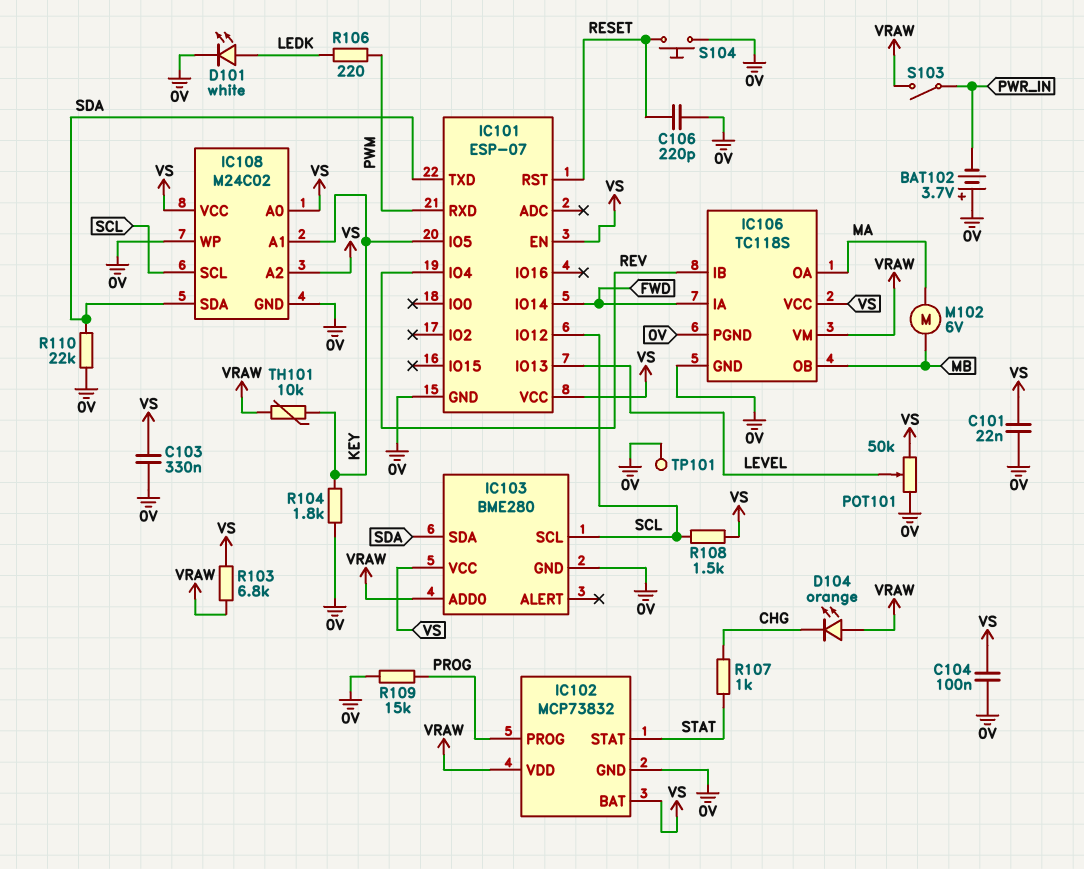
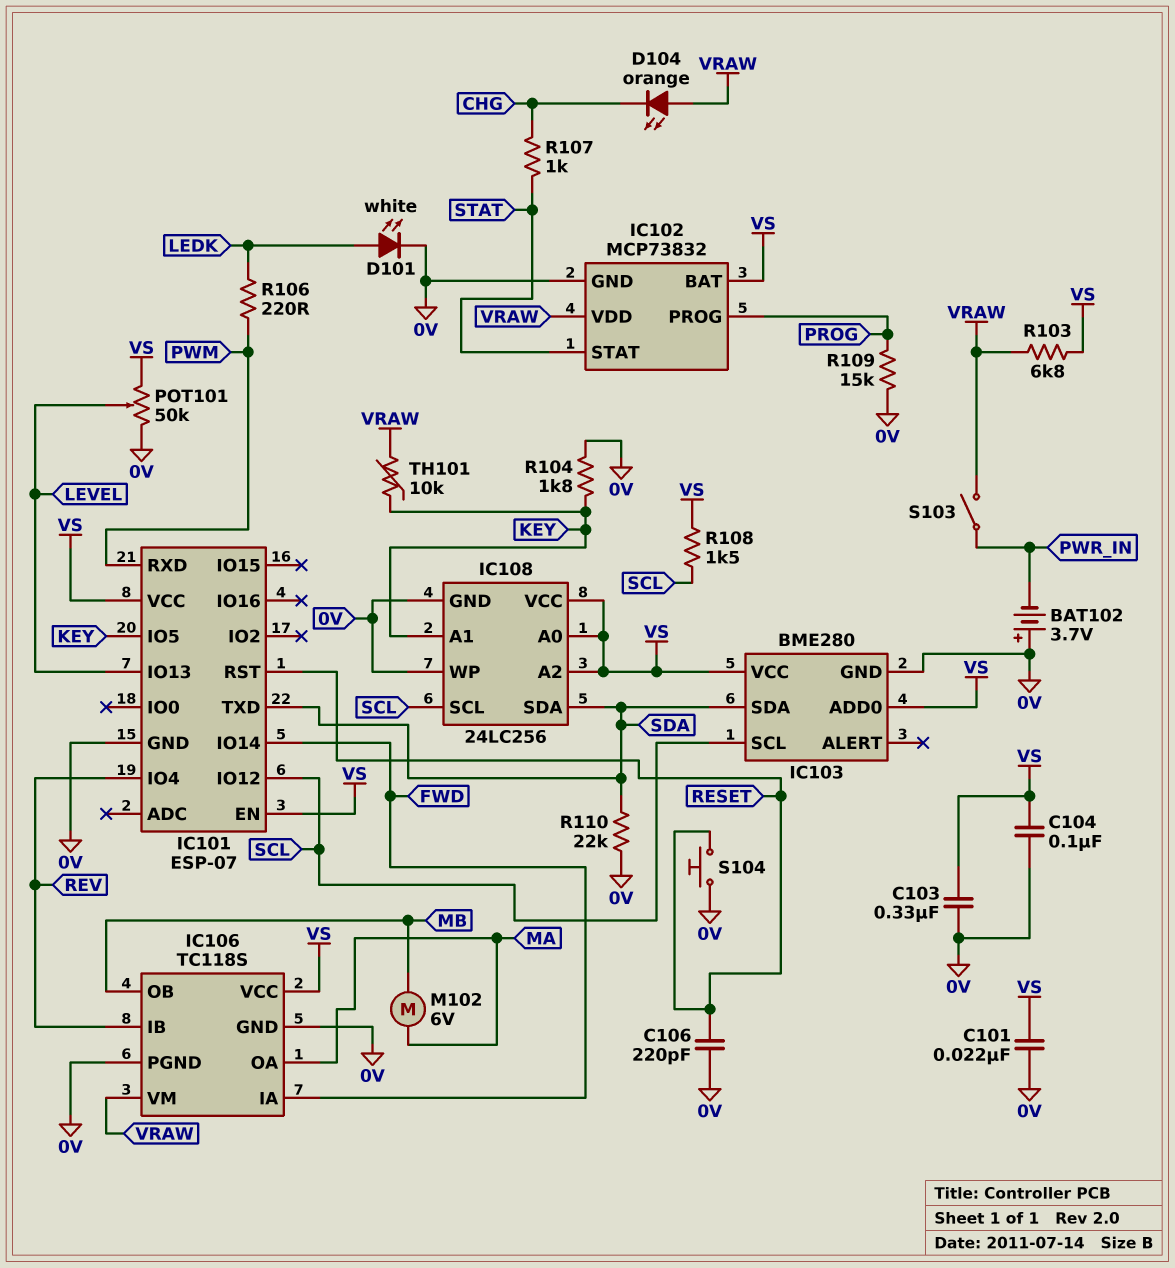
IC103 pin ADD0: VRAW -> VS
IC108: M24C02 -> 24LC256
TP101: test point (0V) -> none

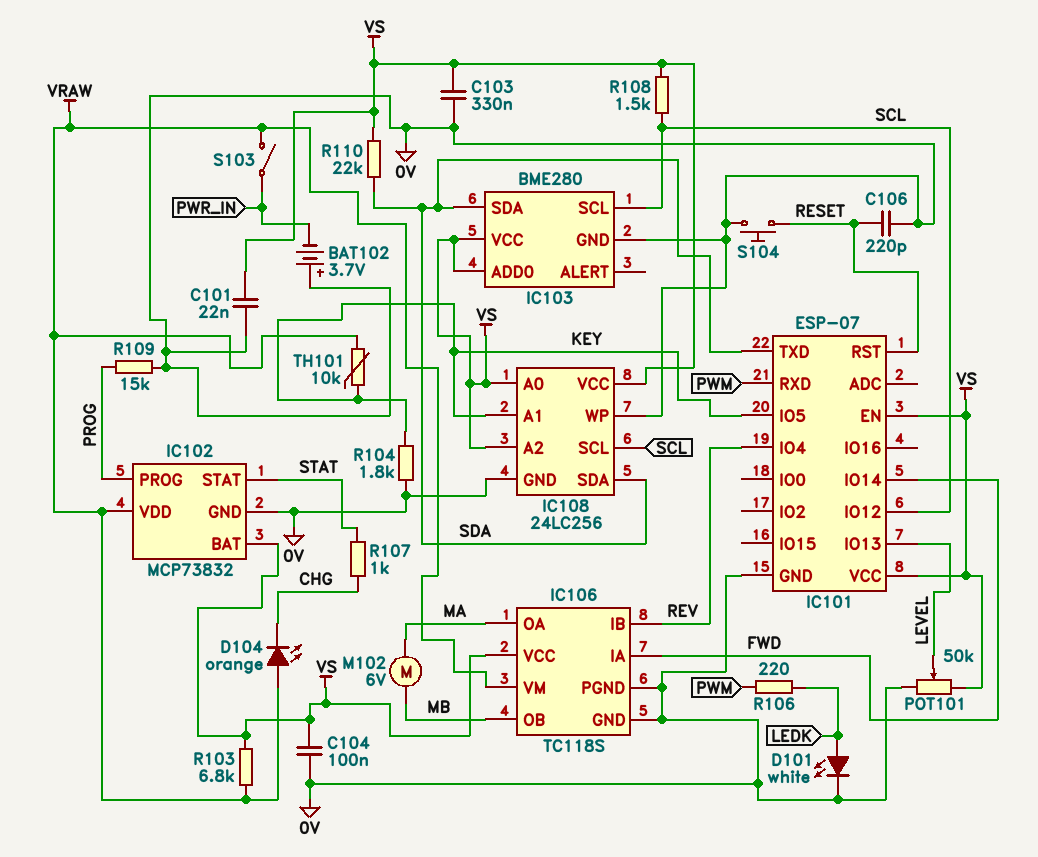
R110: 22k (0V, SDA) -> 22k (SDA, VS)

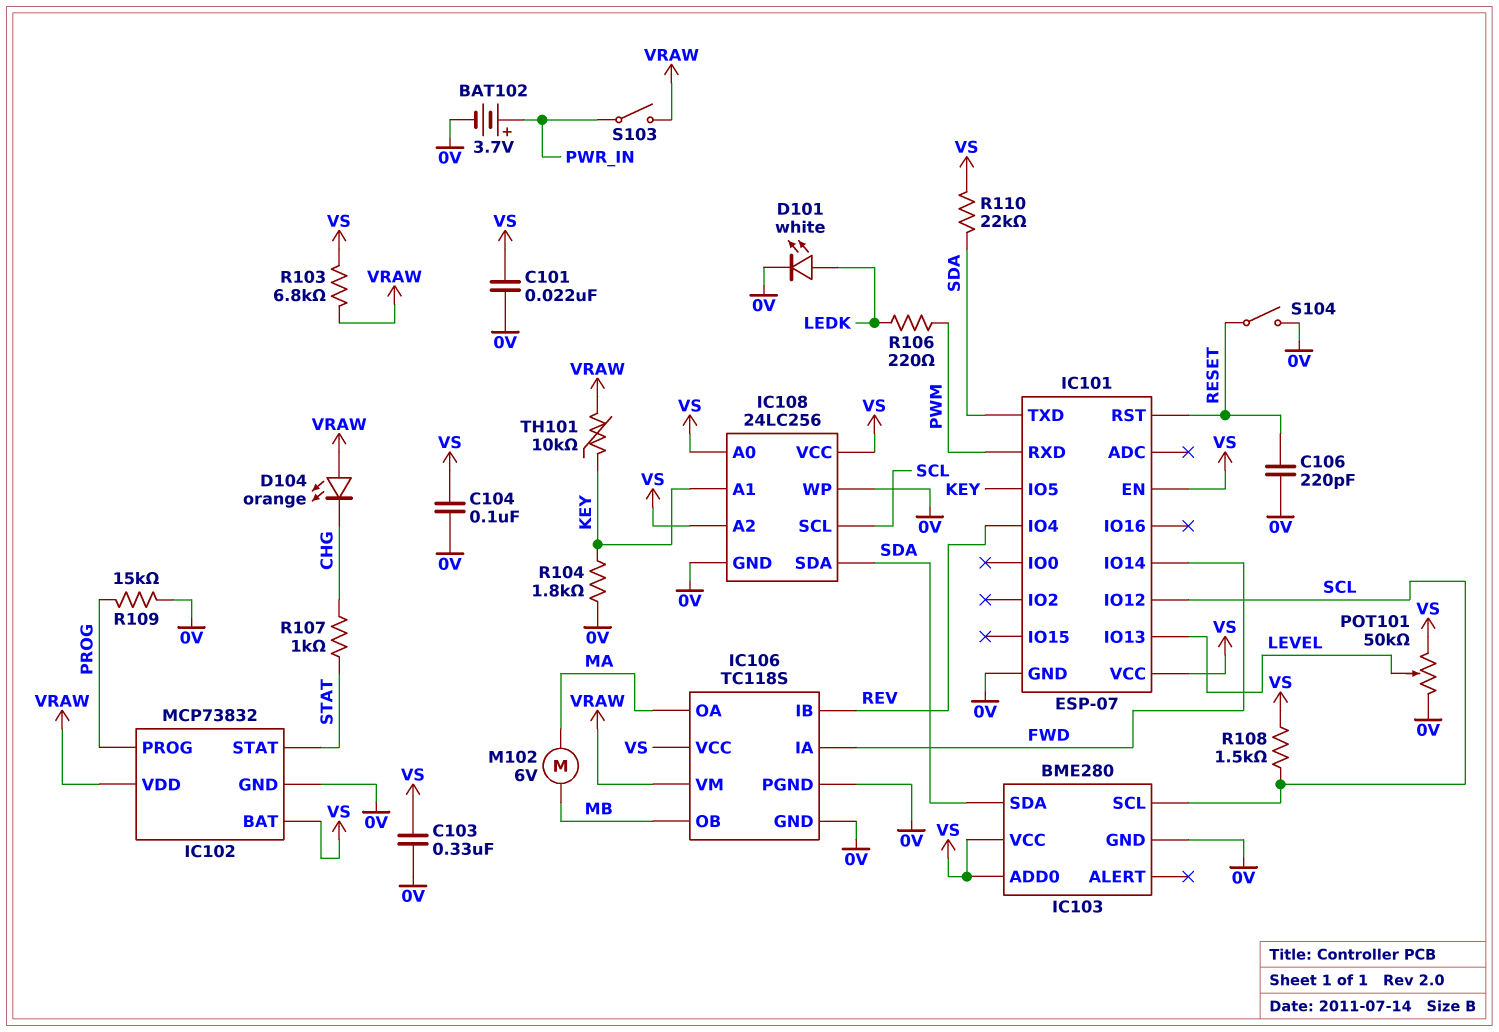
BAT102: 3.7V (plus 0V, minus PWR_IN) -> 3.7V (plus PWR_IN, minus 0V)
S104: button (0V, RESET) -> switch (0V, RESET)

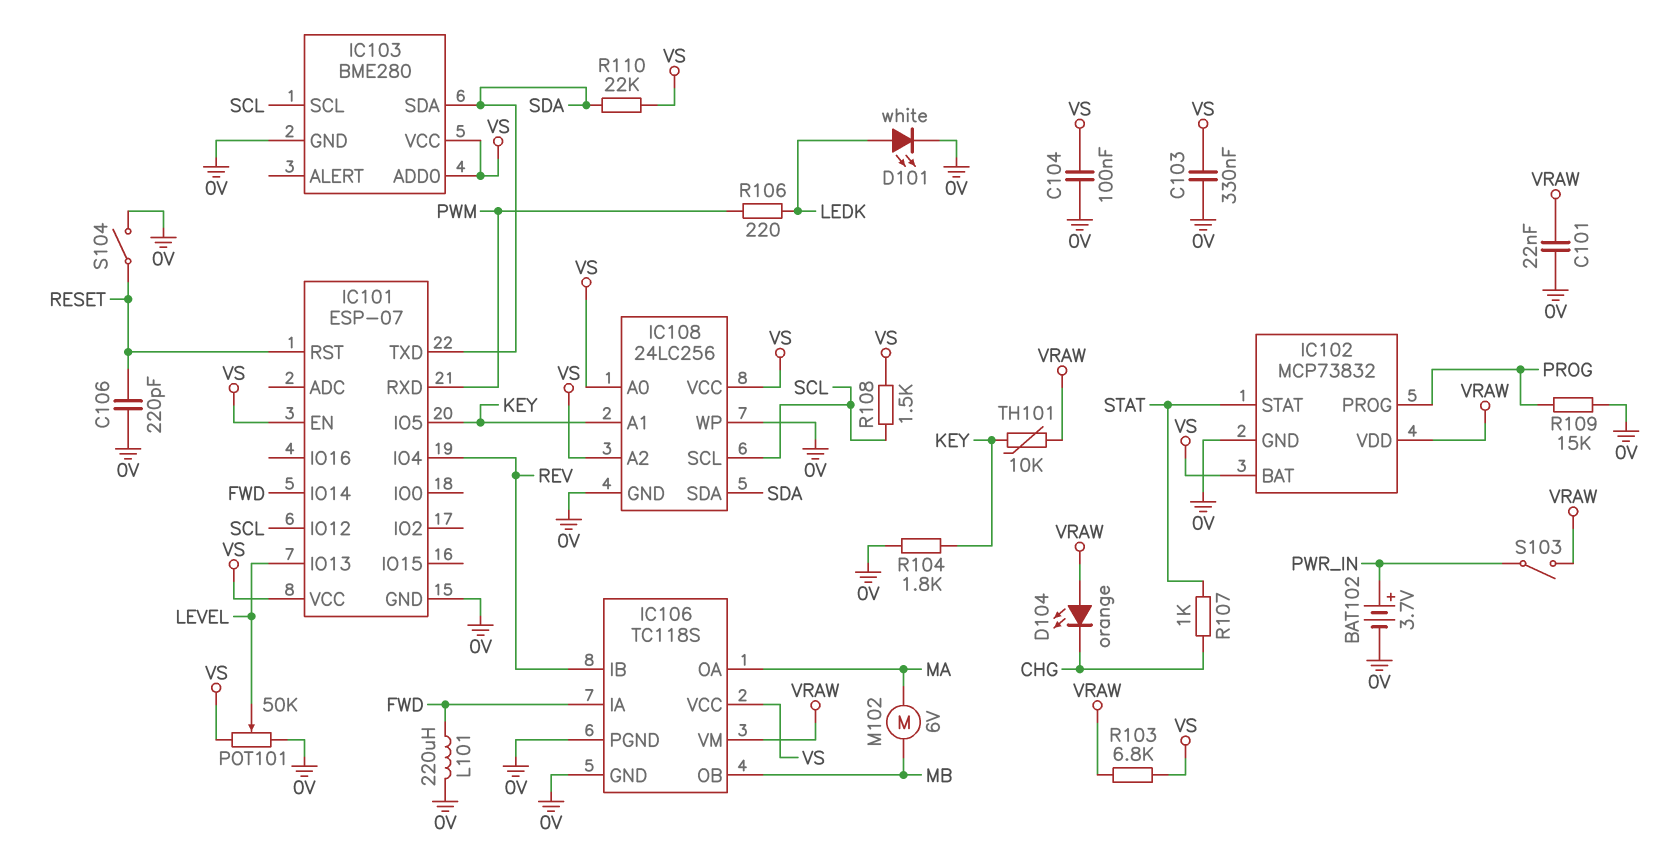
C101: 22nF (0V, VS) -> 22nF (0V, VRAW)
L101: none -> 220uH (0V, FWD)

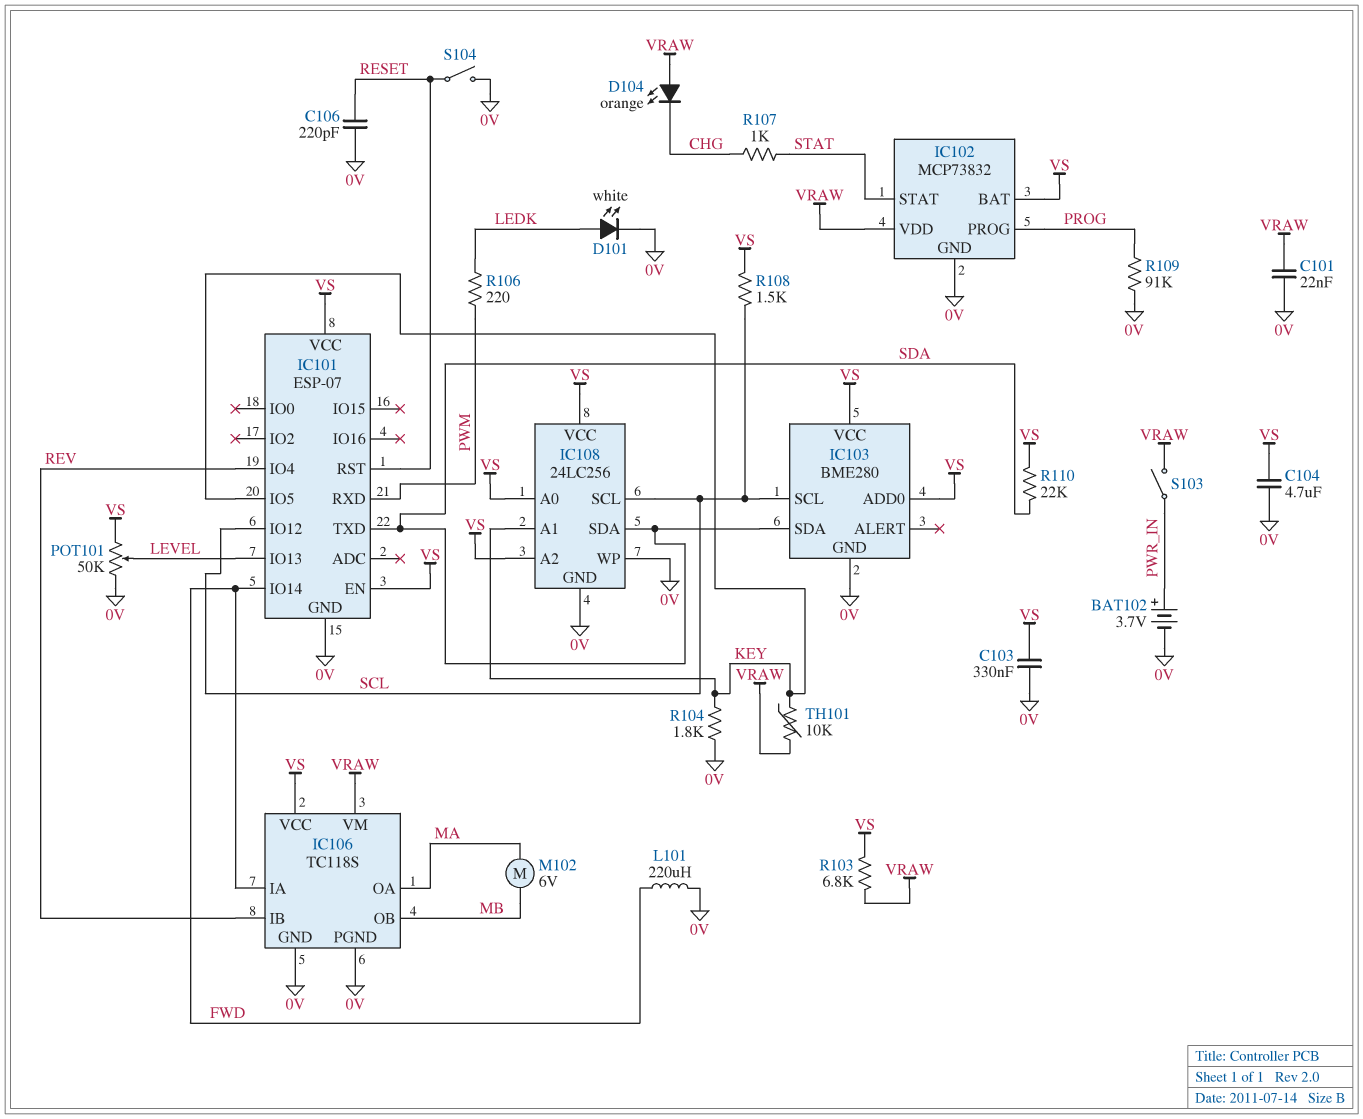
C104: 100nF (0V, VS) -> 4.7uF (0V, VS)
R109: 15k (0V, PROG) -> 91k (0V, PROG)

